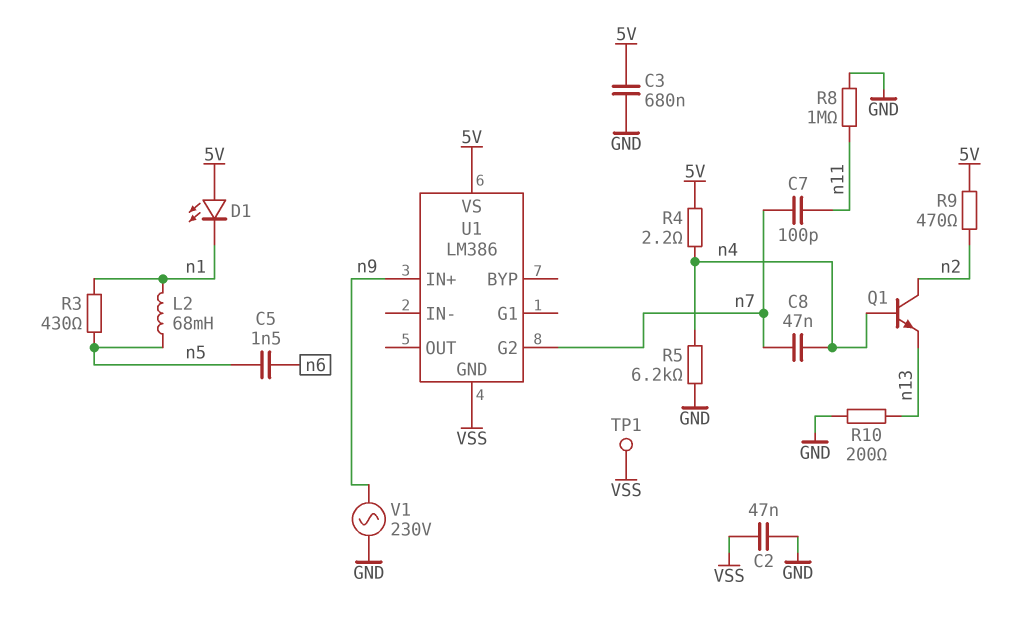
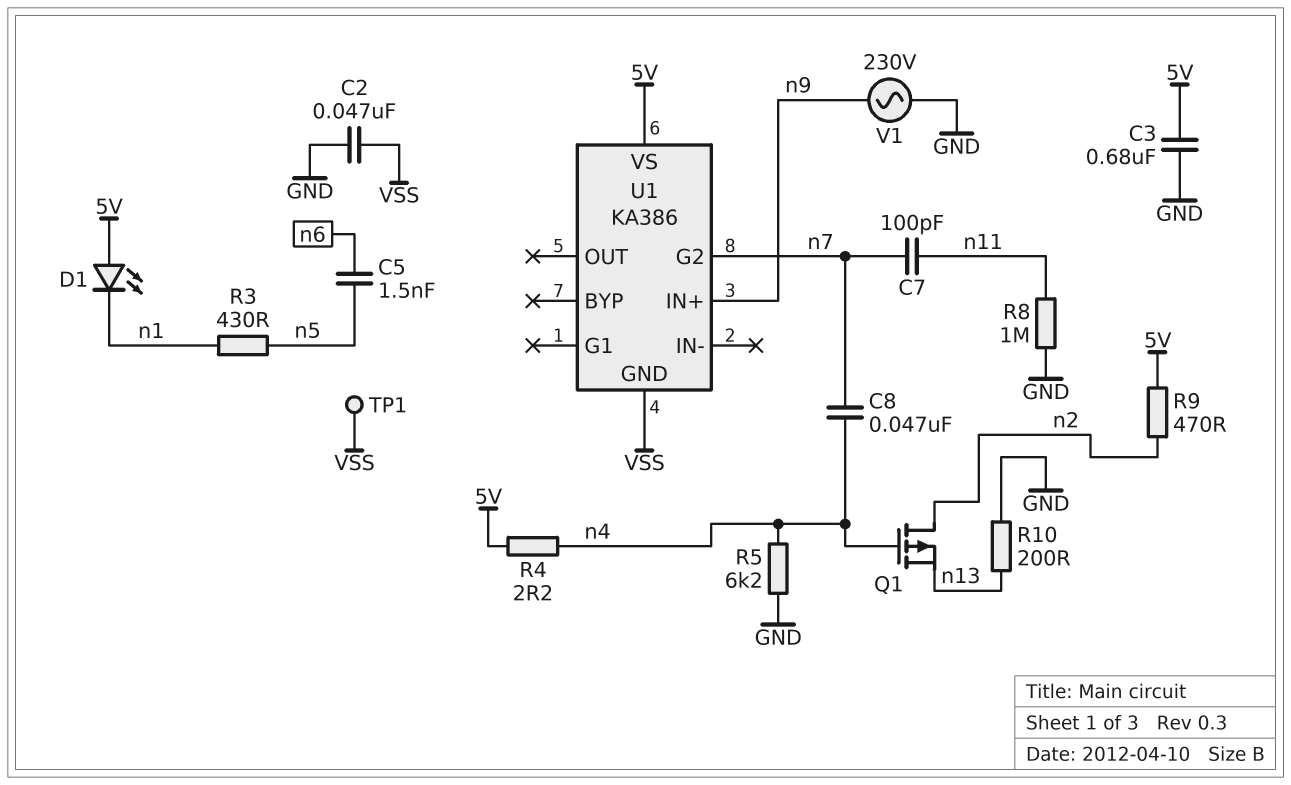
L2: 68mH (n1, n5) -> none
Q1: NPN (B n4, C n2, E n13) -> PMOS (G n4, D n2, S n13)
U1: LM386 -> KA386

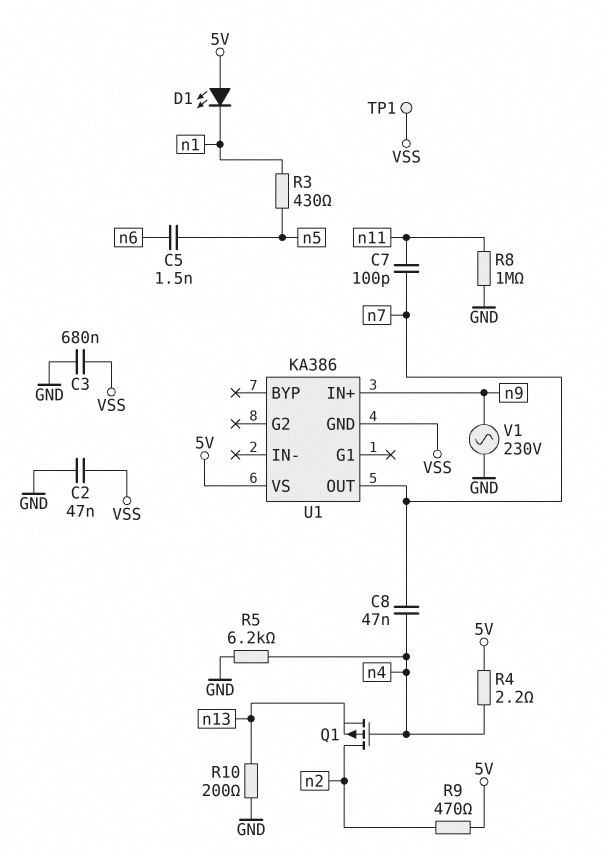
C3: 680nF (5V, GND) -> 680nF (GND, VSS)
U1 pin G2: n7 -> none
U1 pin OUT: none -> n7

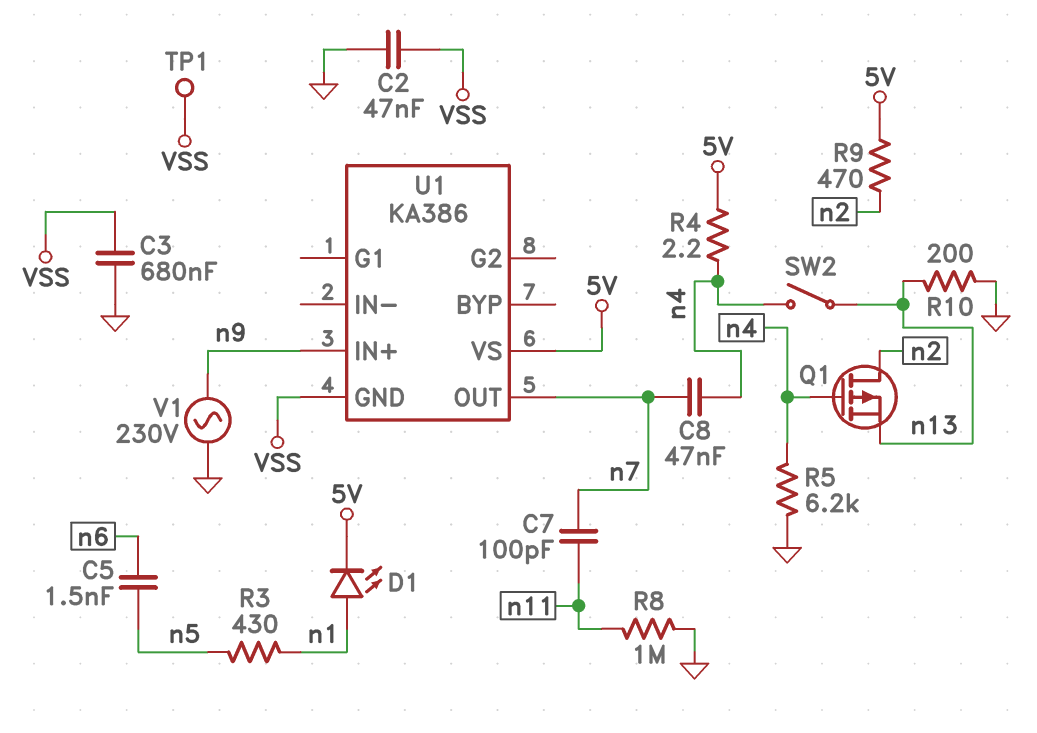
D1: LED (A 5V, K n1) -> LED (A n1, K 5V)
SW2: none -> switch (n4, n13)

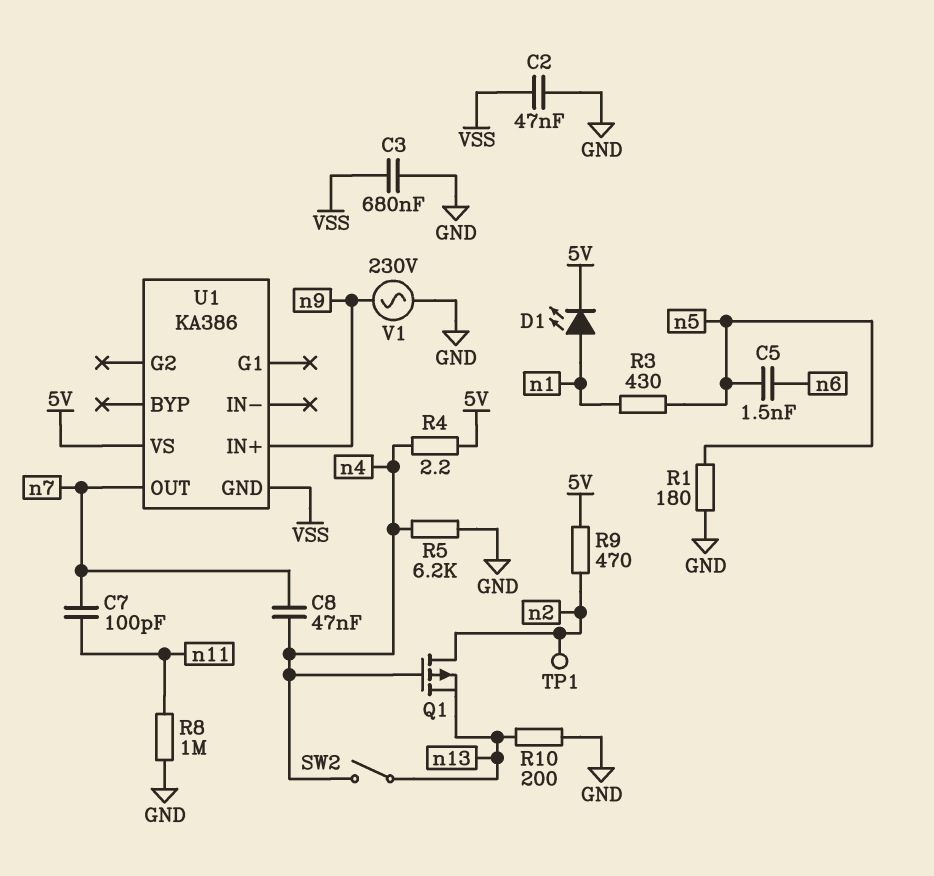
R1: none -> 180 (GND, n5)
TP1: test point (VSS) -> test point (n2)

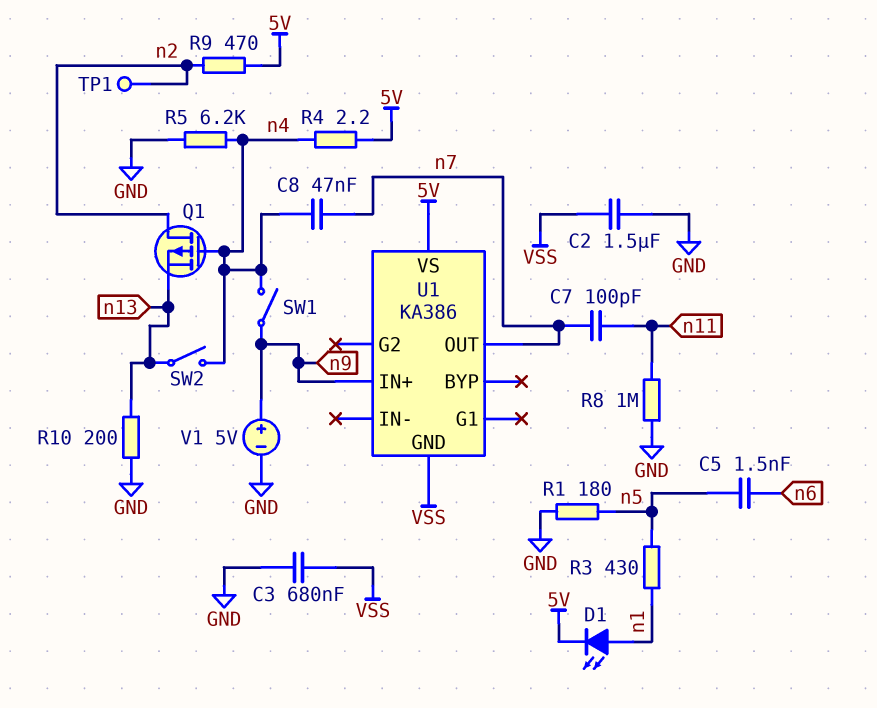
C2: 47nF (GND, VSS) -> 1.5uF (GND, VSS)
SW1: none -> switch (n4, n9)
V1: AC 230V (GND, n9) -> 5V (plus n9, minus GND)

